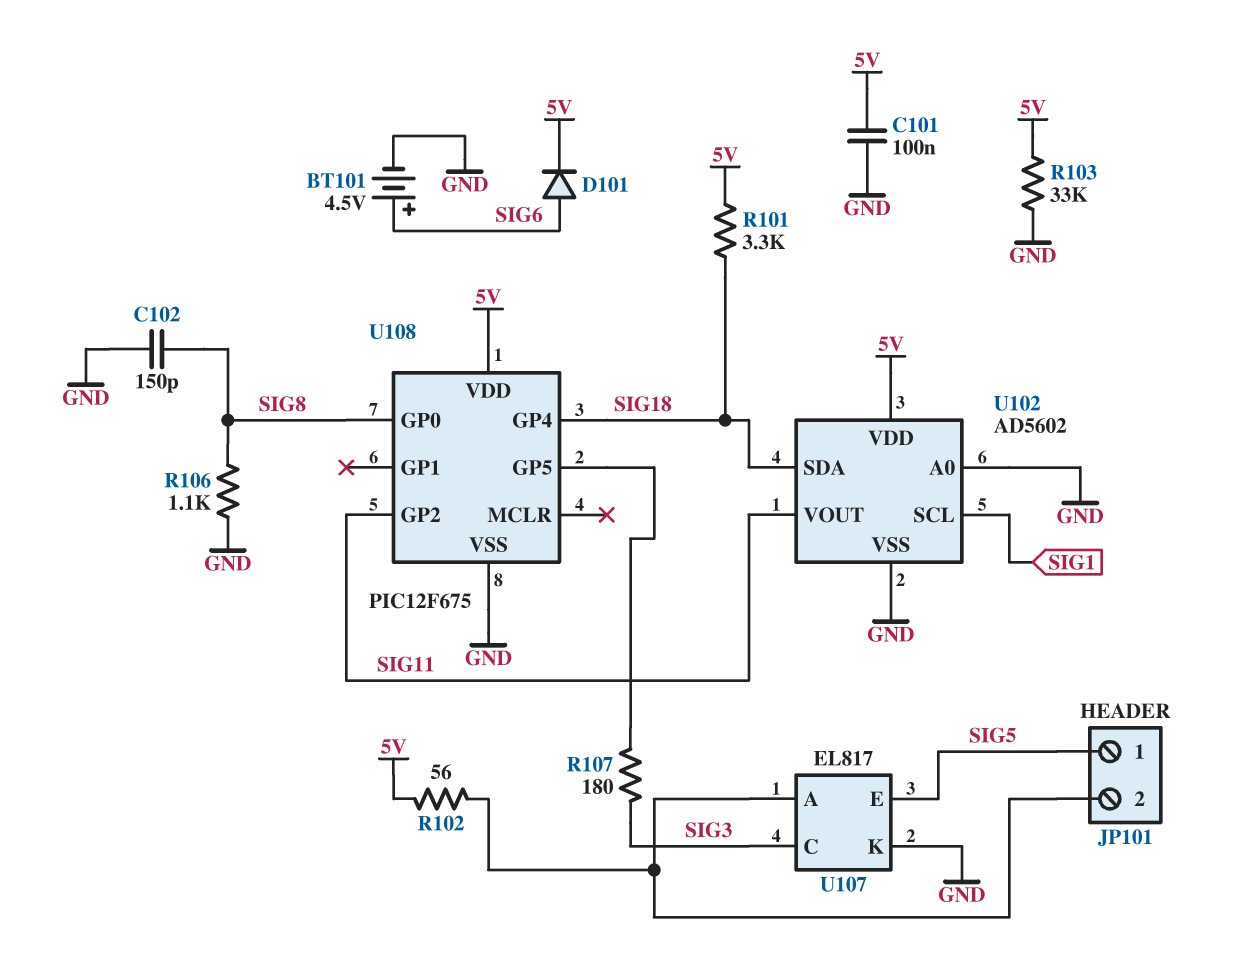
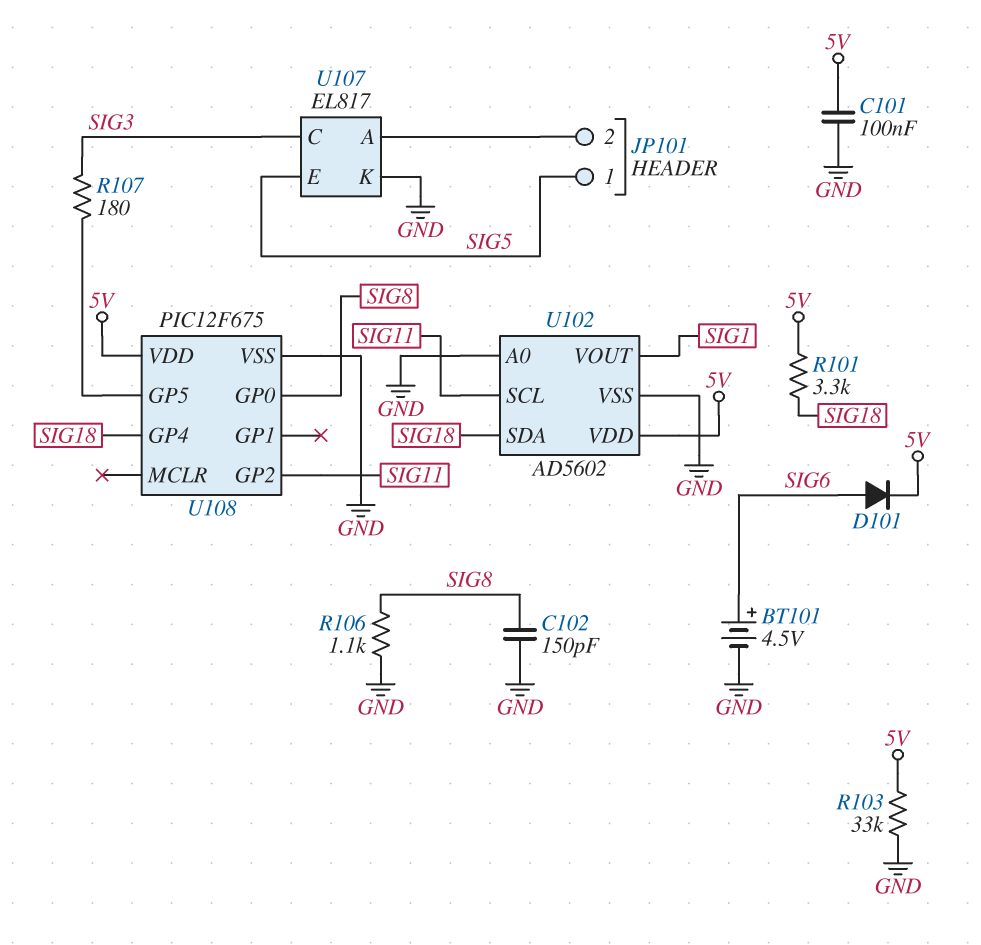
R102: 56 (5V, JP101/2) -> none
U102 pin SCL: SIG1 -> SIG11
U102 pin VOUT: SIG11 -> SIG1

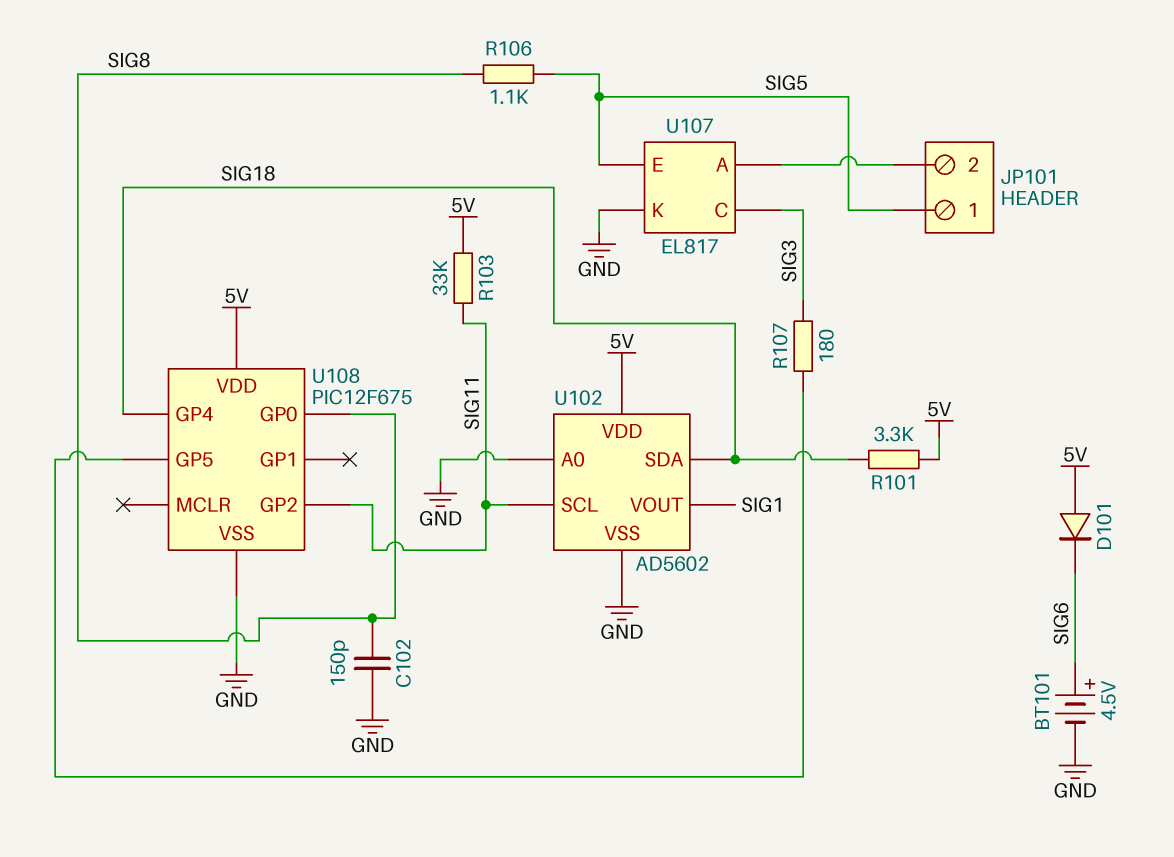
C101: 100nF (5V, GND) -> none
D101: diode (A SIG6, K 5V) -> diode (A 5V, K SIG6)
R103: 33k (5V, GND) -> 33k (5V, SIG11)
R106: 1.1k (GND, SIG8) -> 1.1k (SIG5, SIG8)

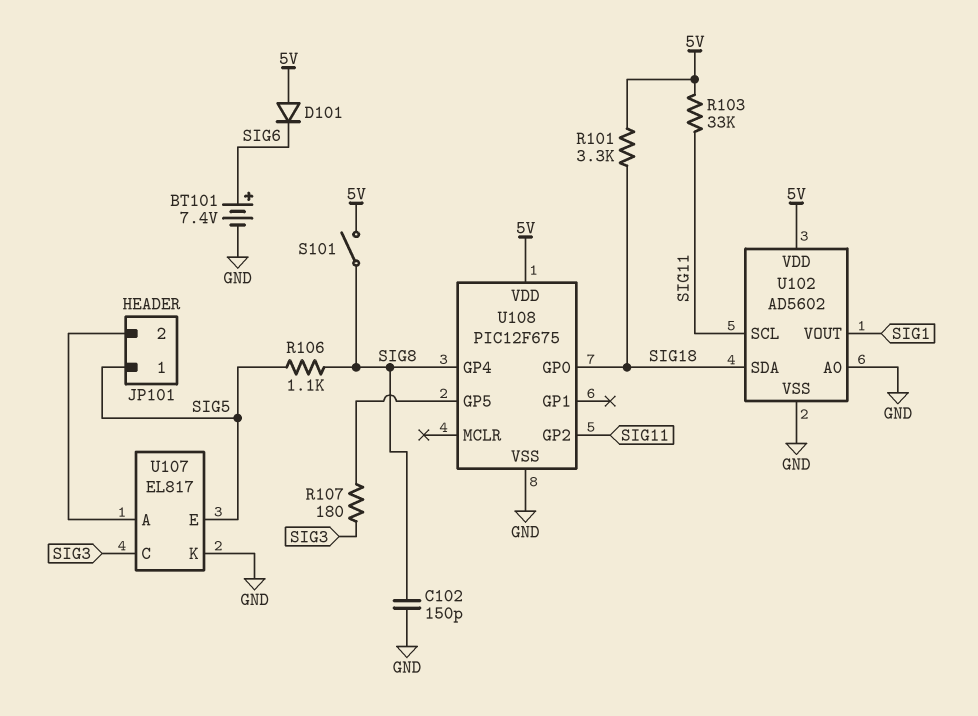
BT101: 4.5V (plus SIG6, minus GND) -> 7.4V (plus SIG6, minus GND)
S101: none -> switch (5V, SIG8)
U108 pin GP0: SIG8 -> SIG18
U108 pin GP4: SIG18 -> SIG8

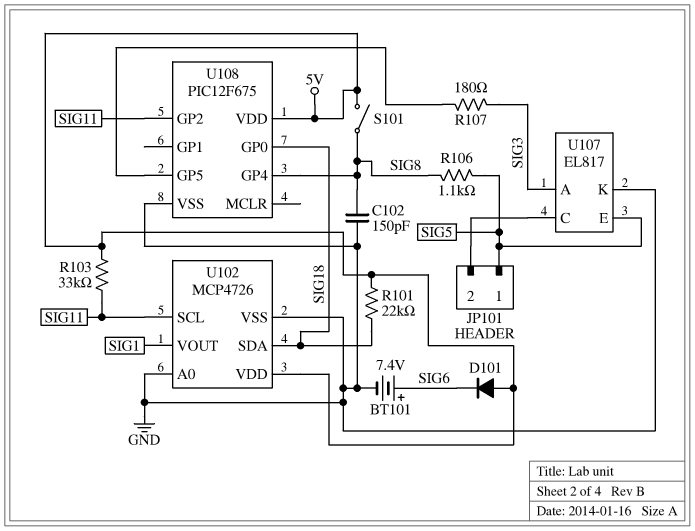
R101: 3.3k (5V, SIG18) -> 22k (5V, SIG18)
U102: AD5602 -> MCP4726
U107 pin A: JP101/2 -> SIG3
U107 pin C: SIG3 -> JP101/2

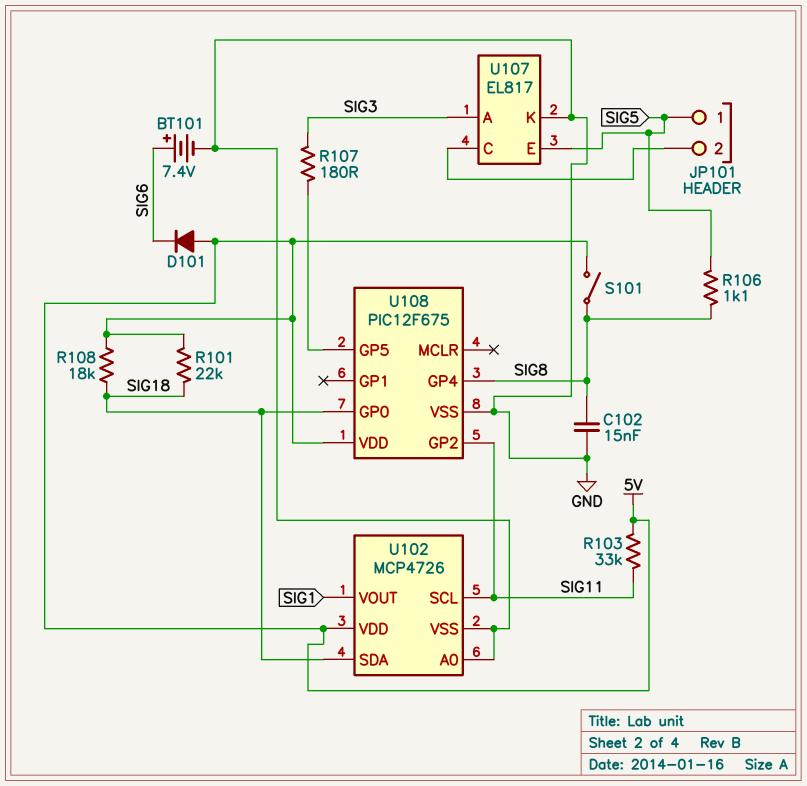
C102: 150pF (GND, SIG8) -> 15nF (GND, SIG8)
R108: none -> 18k (5V, SIG18)

